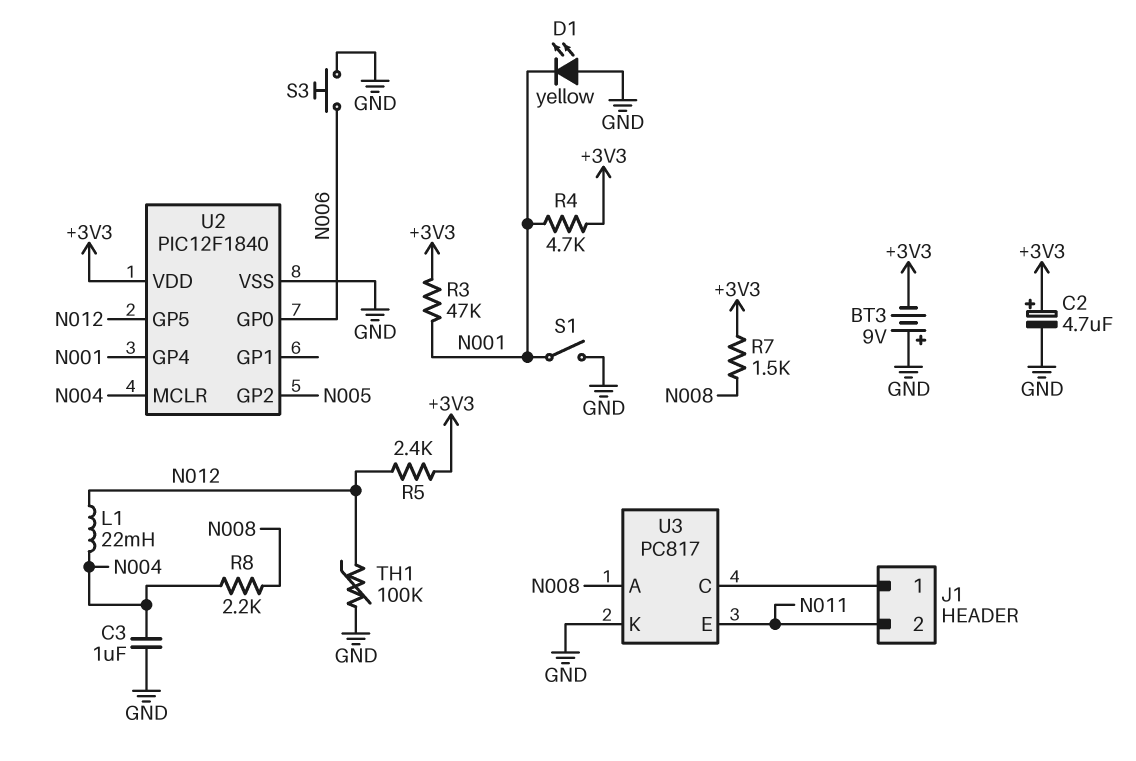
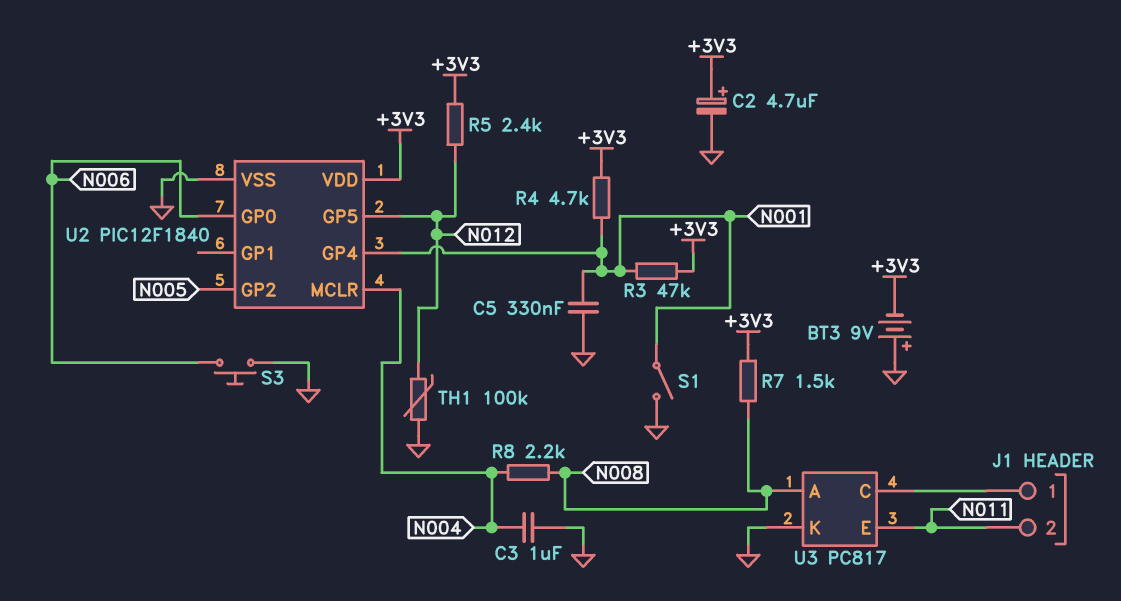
C5: none -> 330nF (GND, N001)
D1: LED yellow (A GND, K N001) -> none
L1: 22mH (N004, N012) -> none

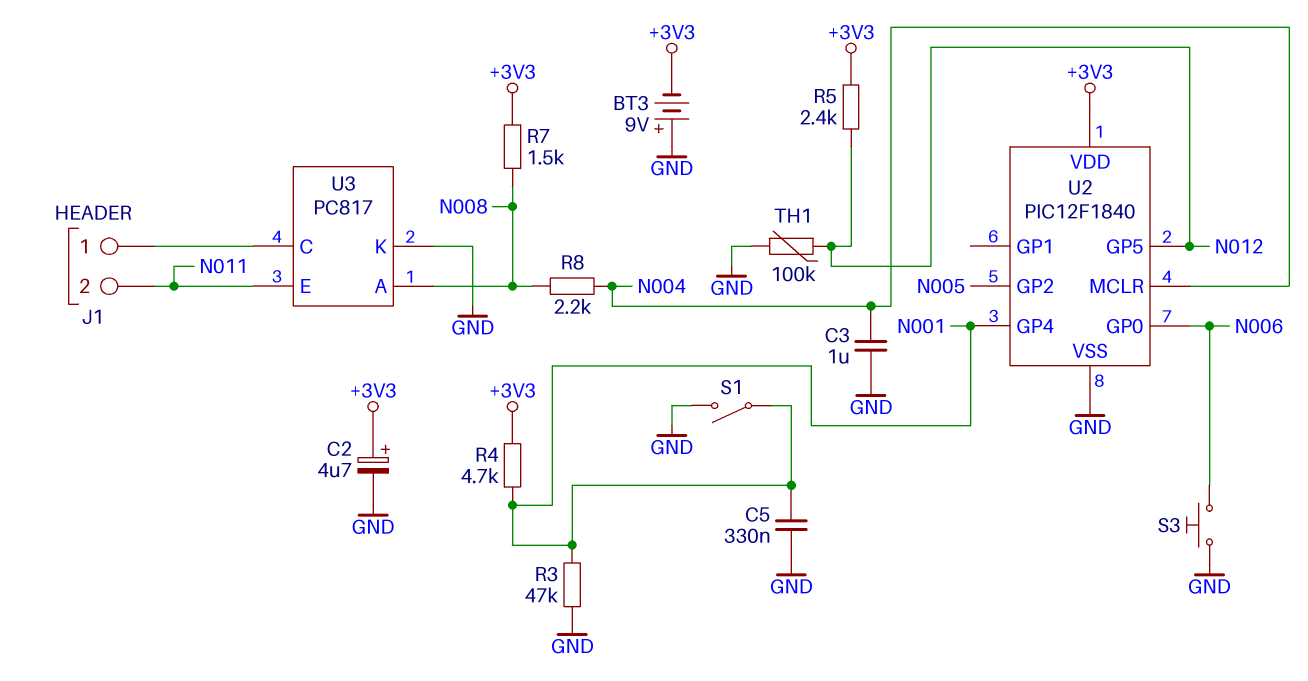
R3: 47k (+3V3, N001) -> 47k (GND, N001)

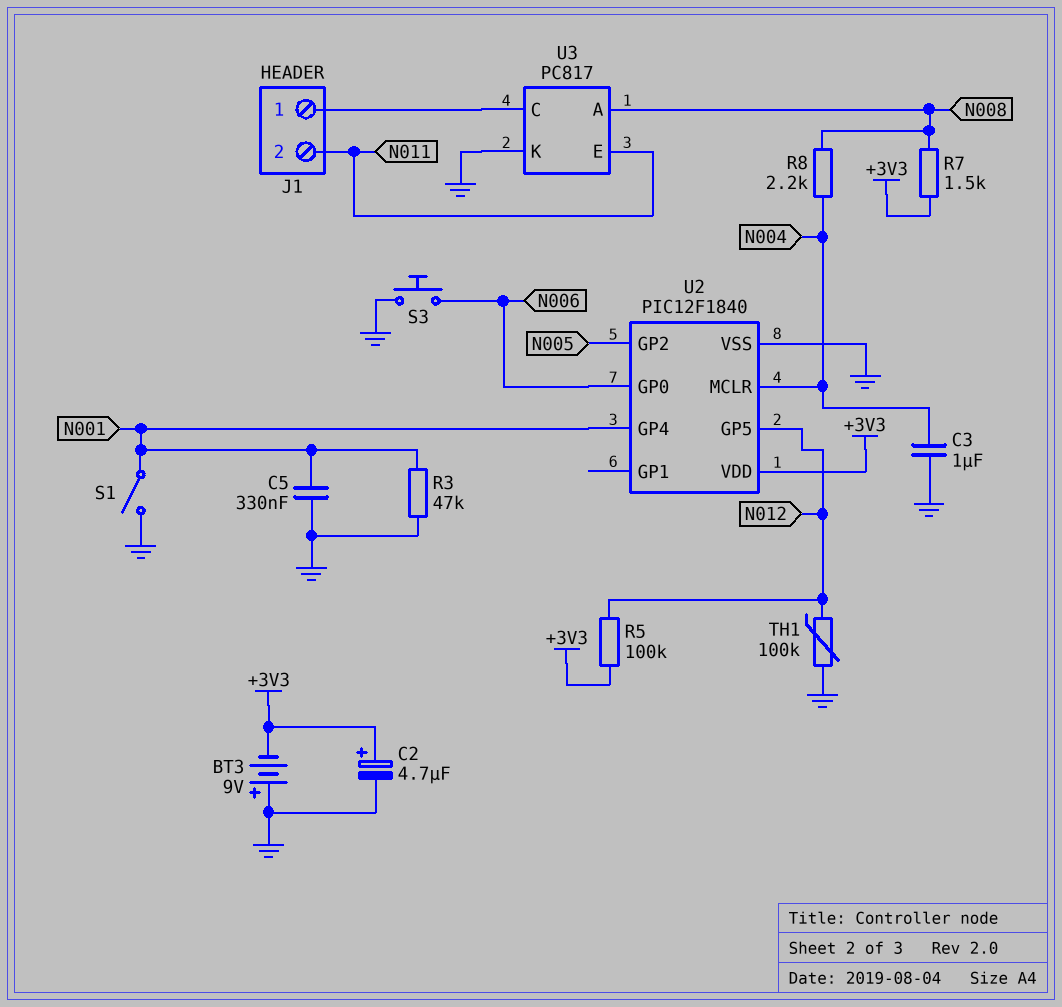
R4: 4.7k (+3V3, N001) -> none
R5: 2.4k (+3V3, N012) -> 100k (+3V3, N012)

